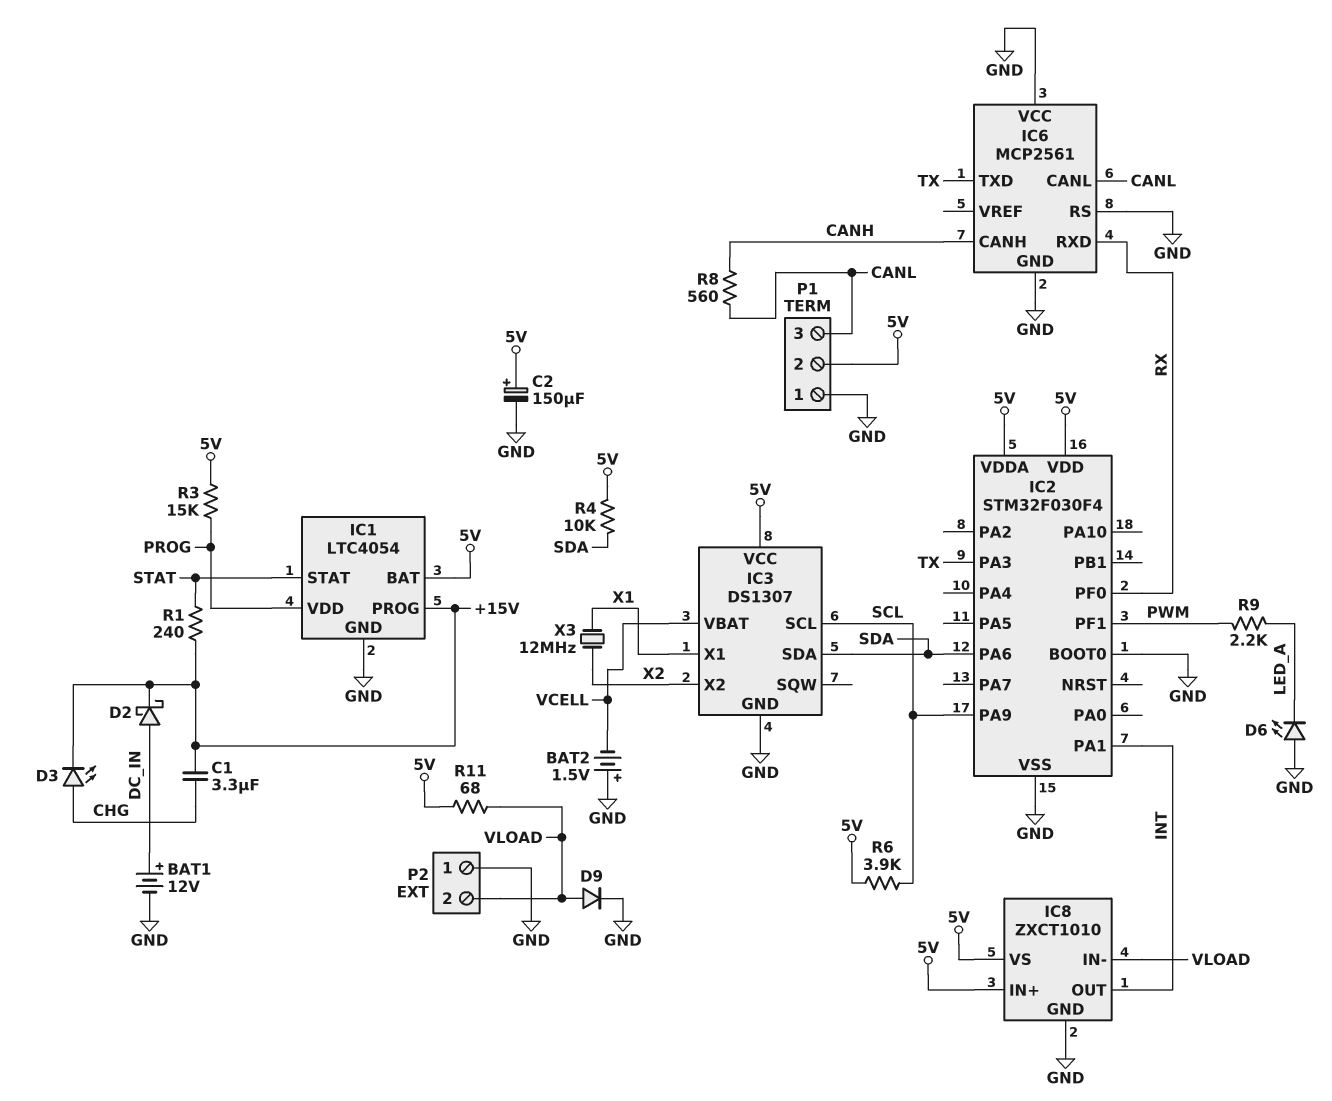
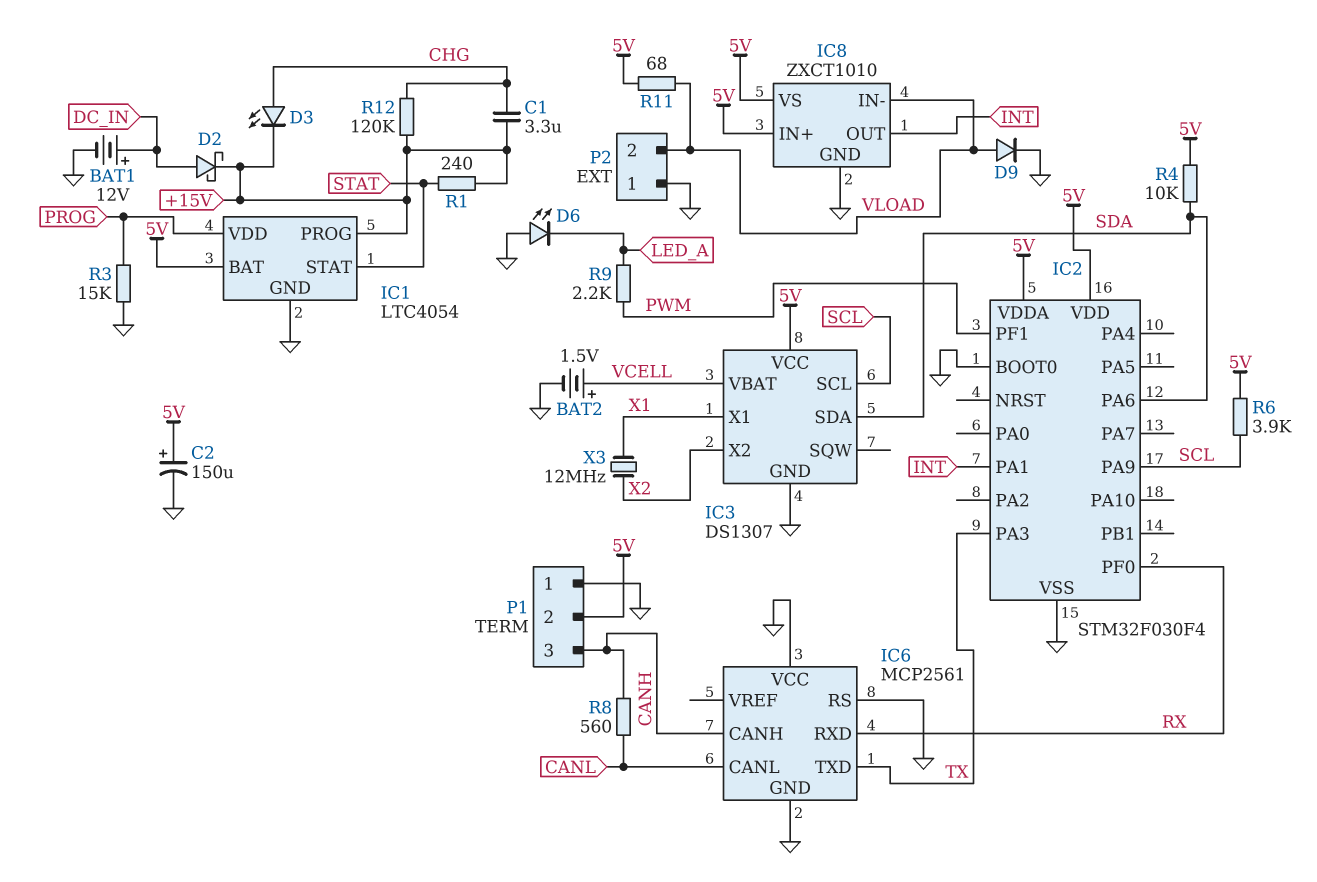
BAT2: 1.5V (plus GND, minus VCELL) -> 1.5V (plus VCELL, minus GND)
P1 pin 3: CANL -> CANH
R3: 15k (5V, PROG) -> 15k (GND, PROG)
R12: none -> 120k (+15V, CHG)

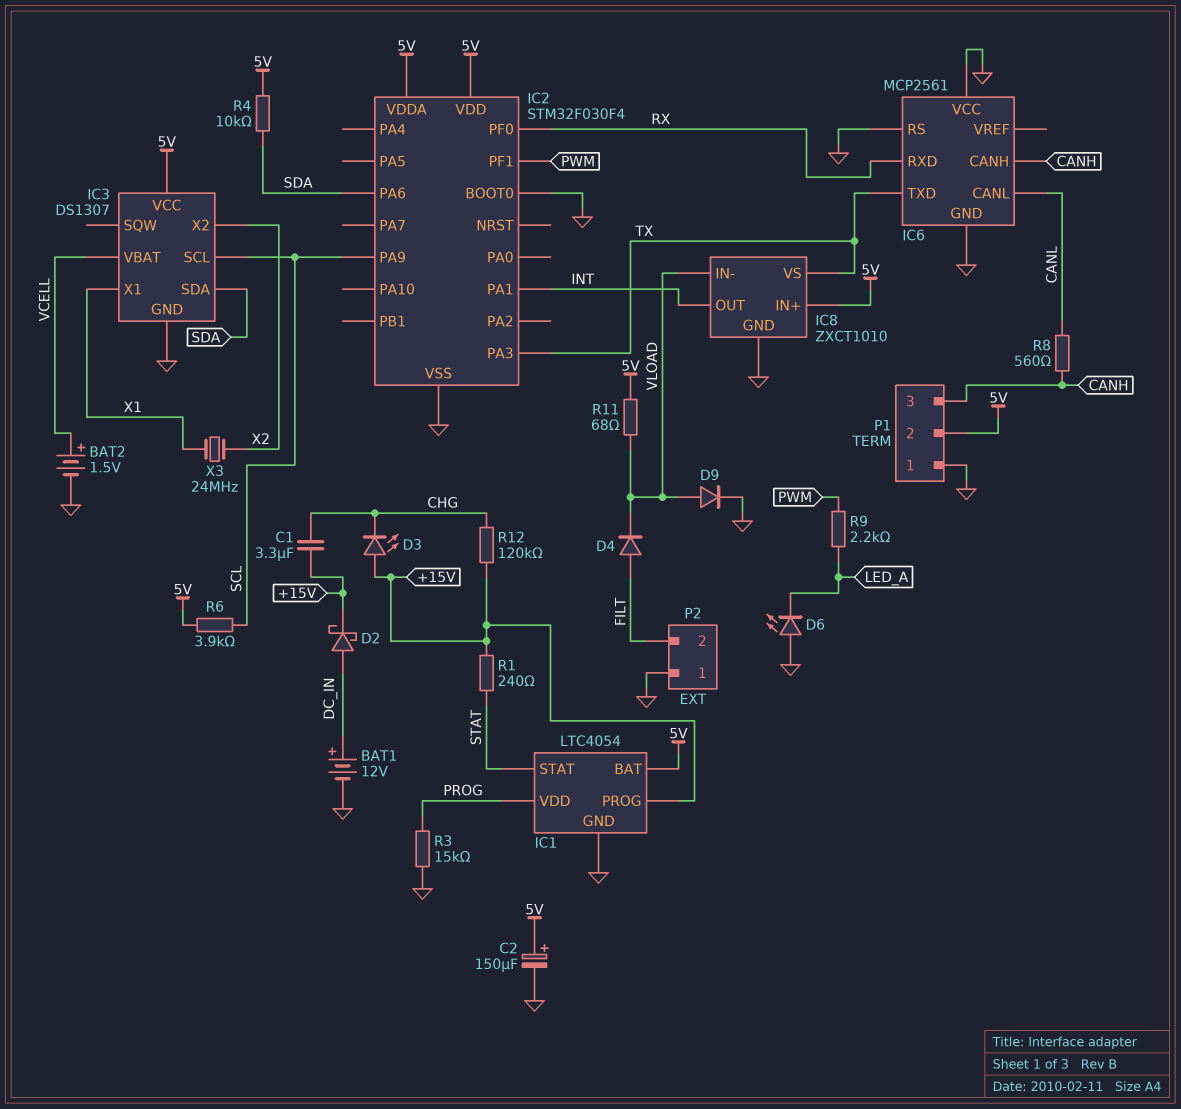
D3: LED (A CHG, K +15V) -> LED (A +15V, K CHG)
D4: none -> diode (A FILT, K VLOAD)
IC8 pin VS: 5V -> TX
P2 pin 2: VLOAD -> FILT
X3: 12MHz (X1, X2) -> 24MHz (X1, X2)

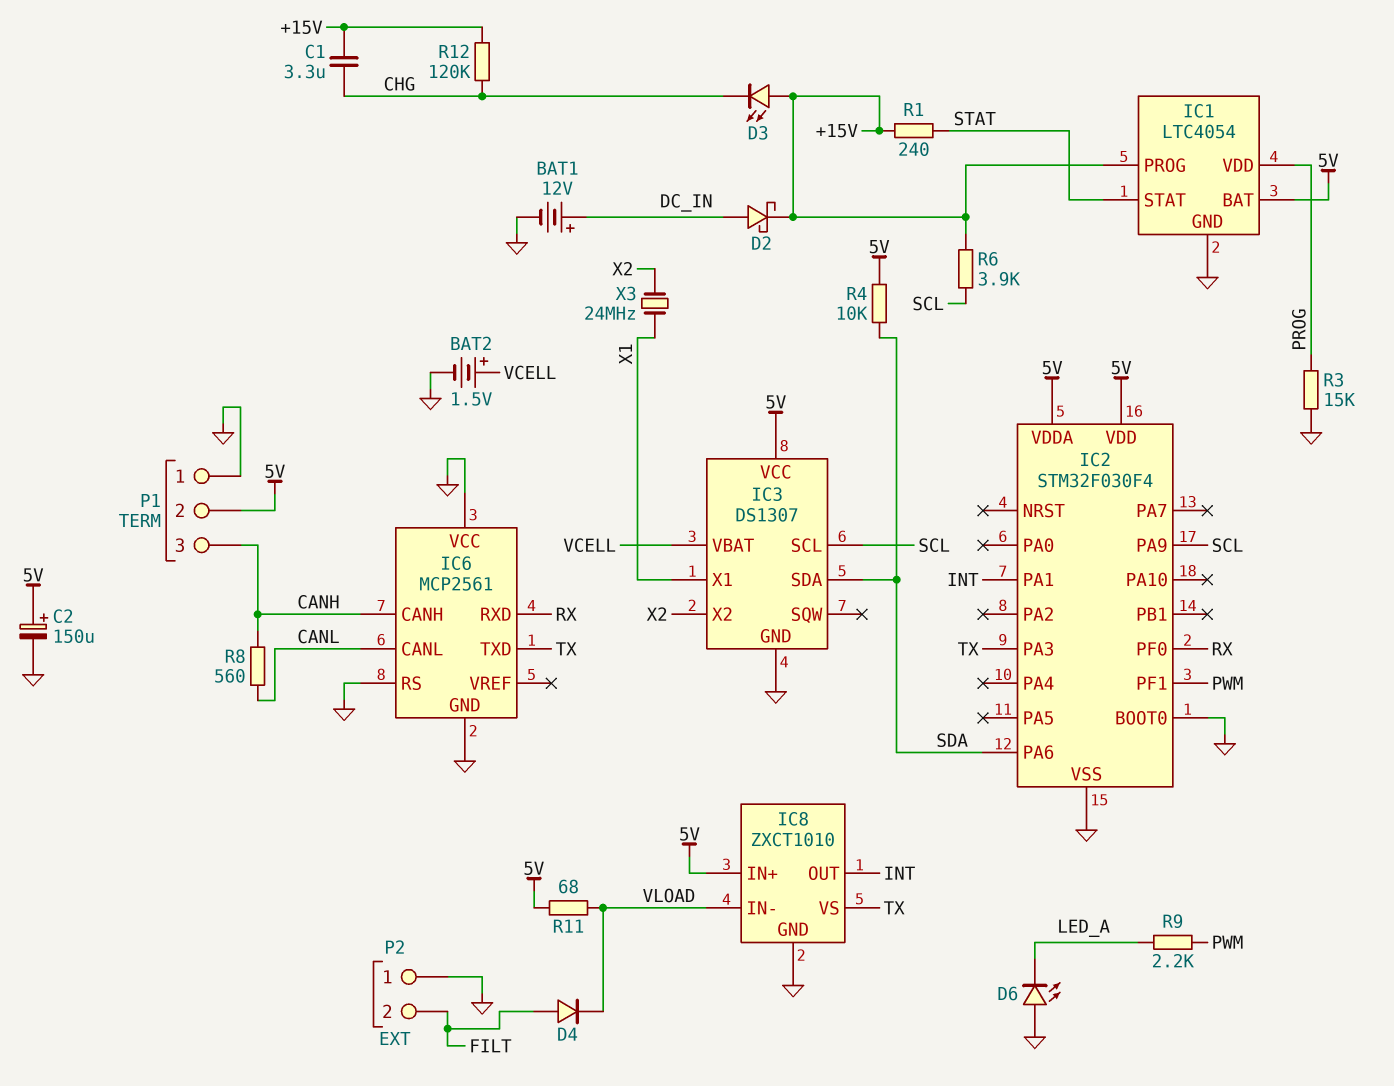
D9: diode (A VLOAD, K GND) -> none
R6: 3.9k (5V, SCL) -> 3.9k (+15V, SCL)

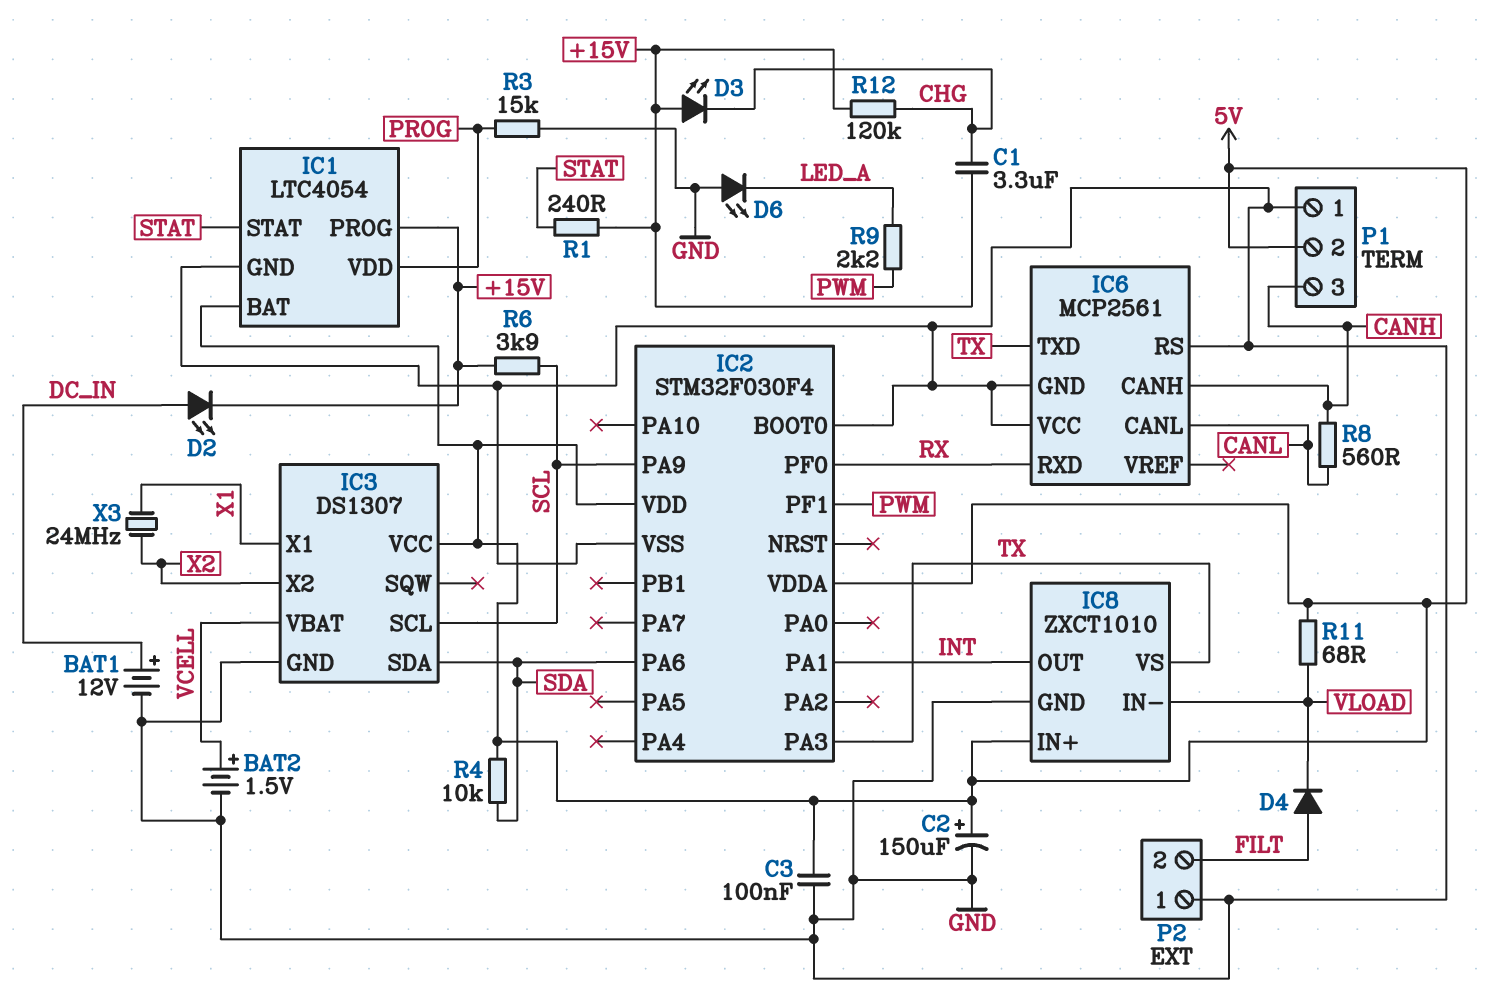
C3: none -> 100nF (5V, GND)
D2: schottky (A DC_IN, K +15V) -> LED (A DC_IN, K +15V)

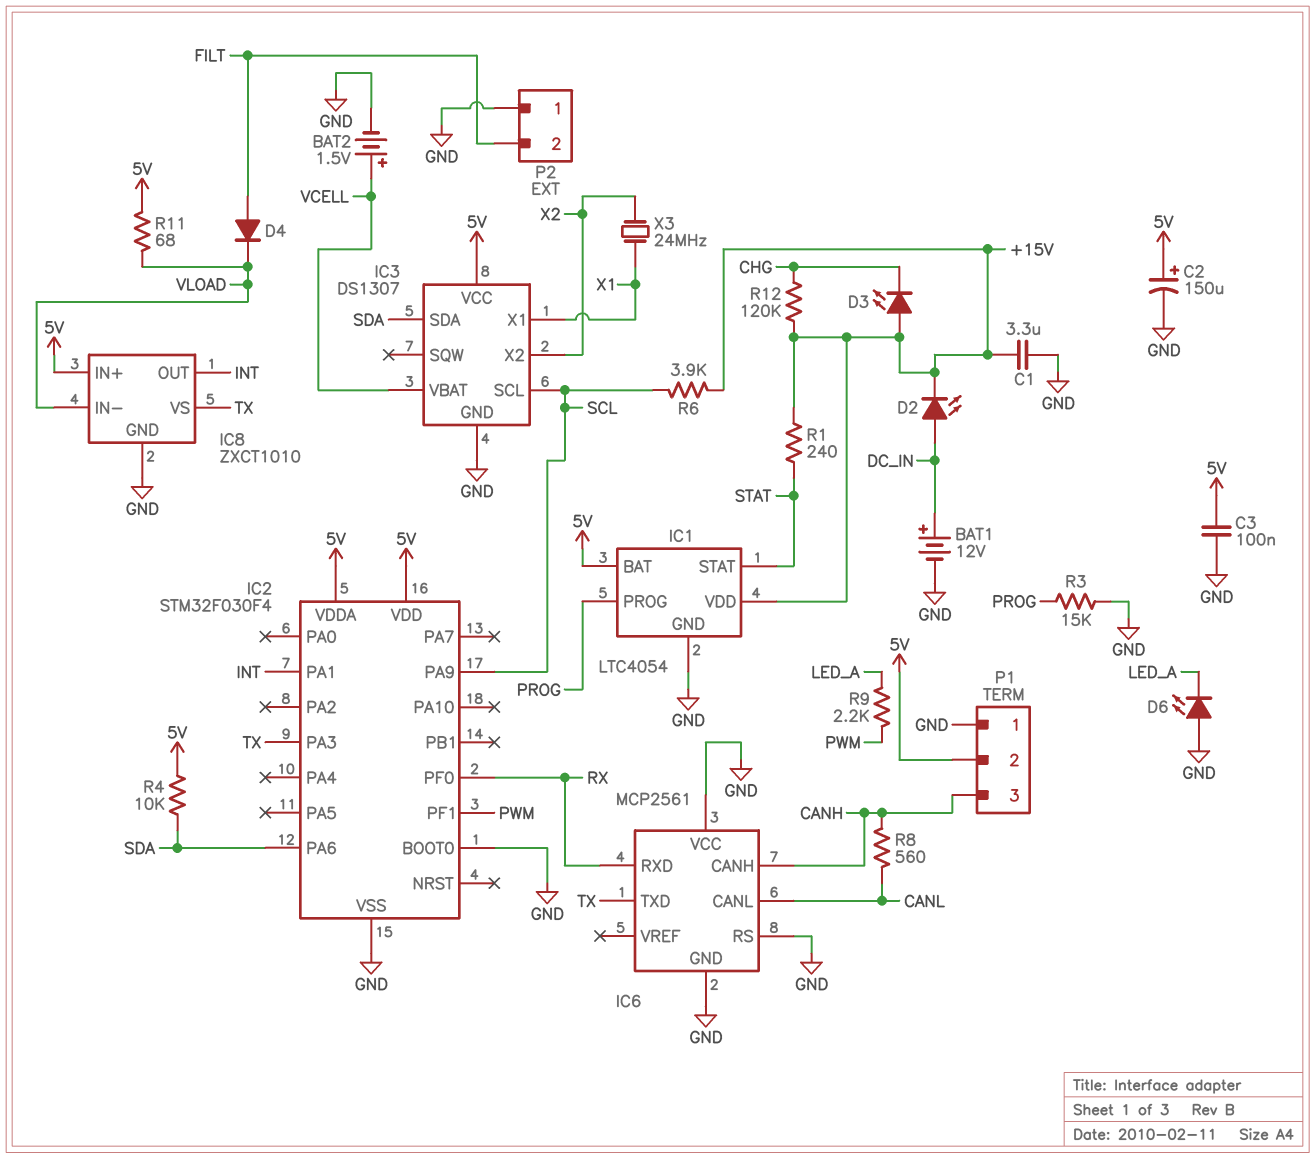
C1: 3.3uF (+15V, CHG) -> 3.3uF (+15V, GND)
IC1 pin PROG: +15V -> PROG
IC1 pin VDD: PROG -> +15V

